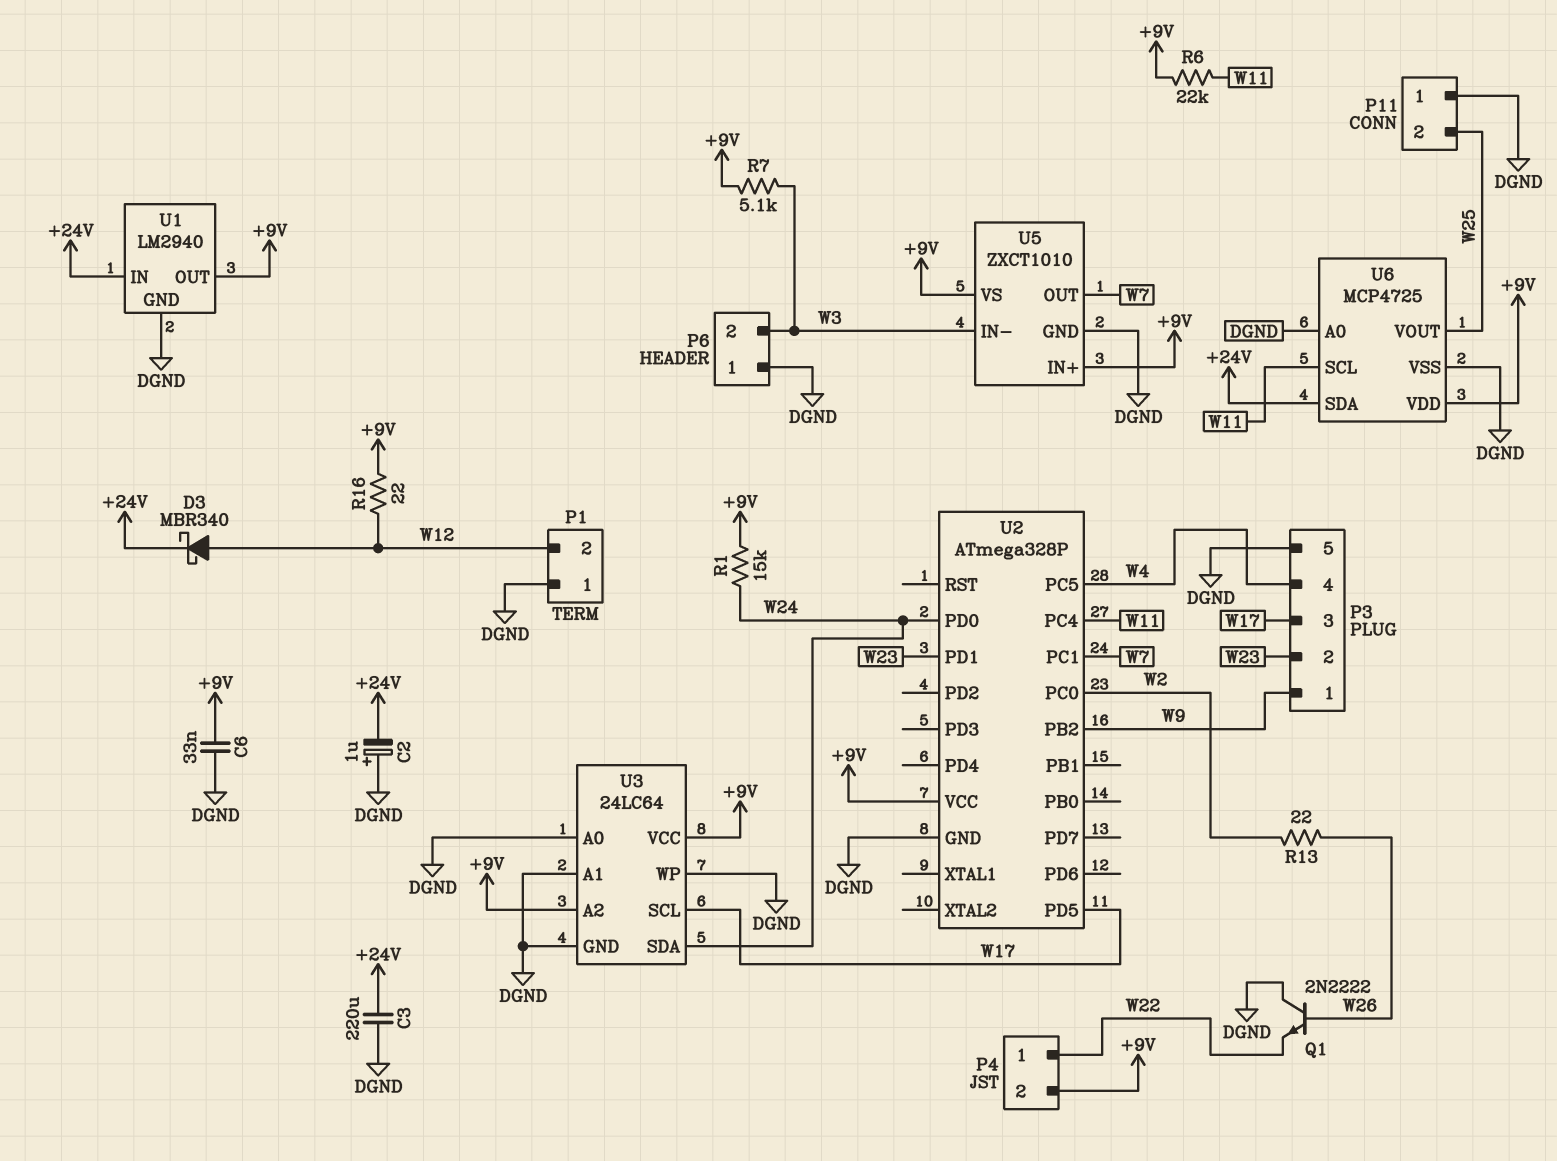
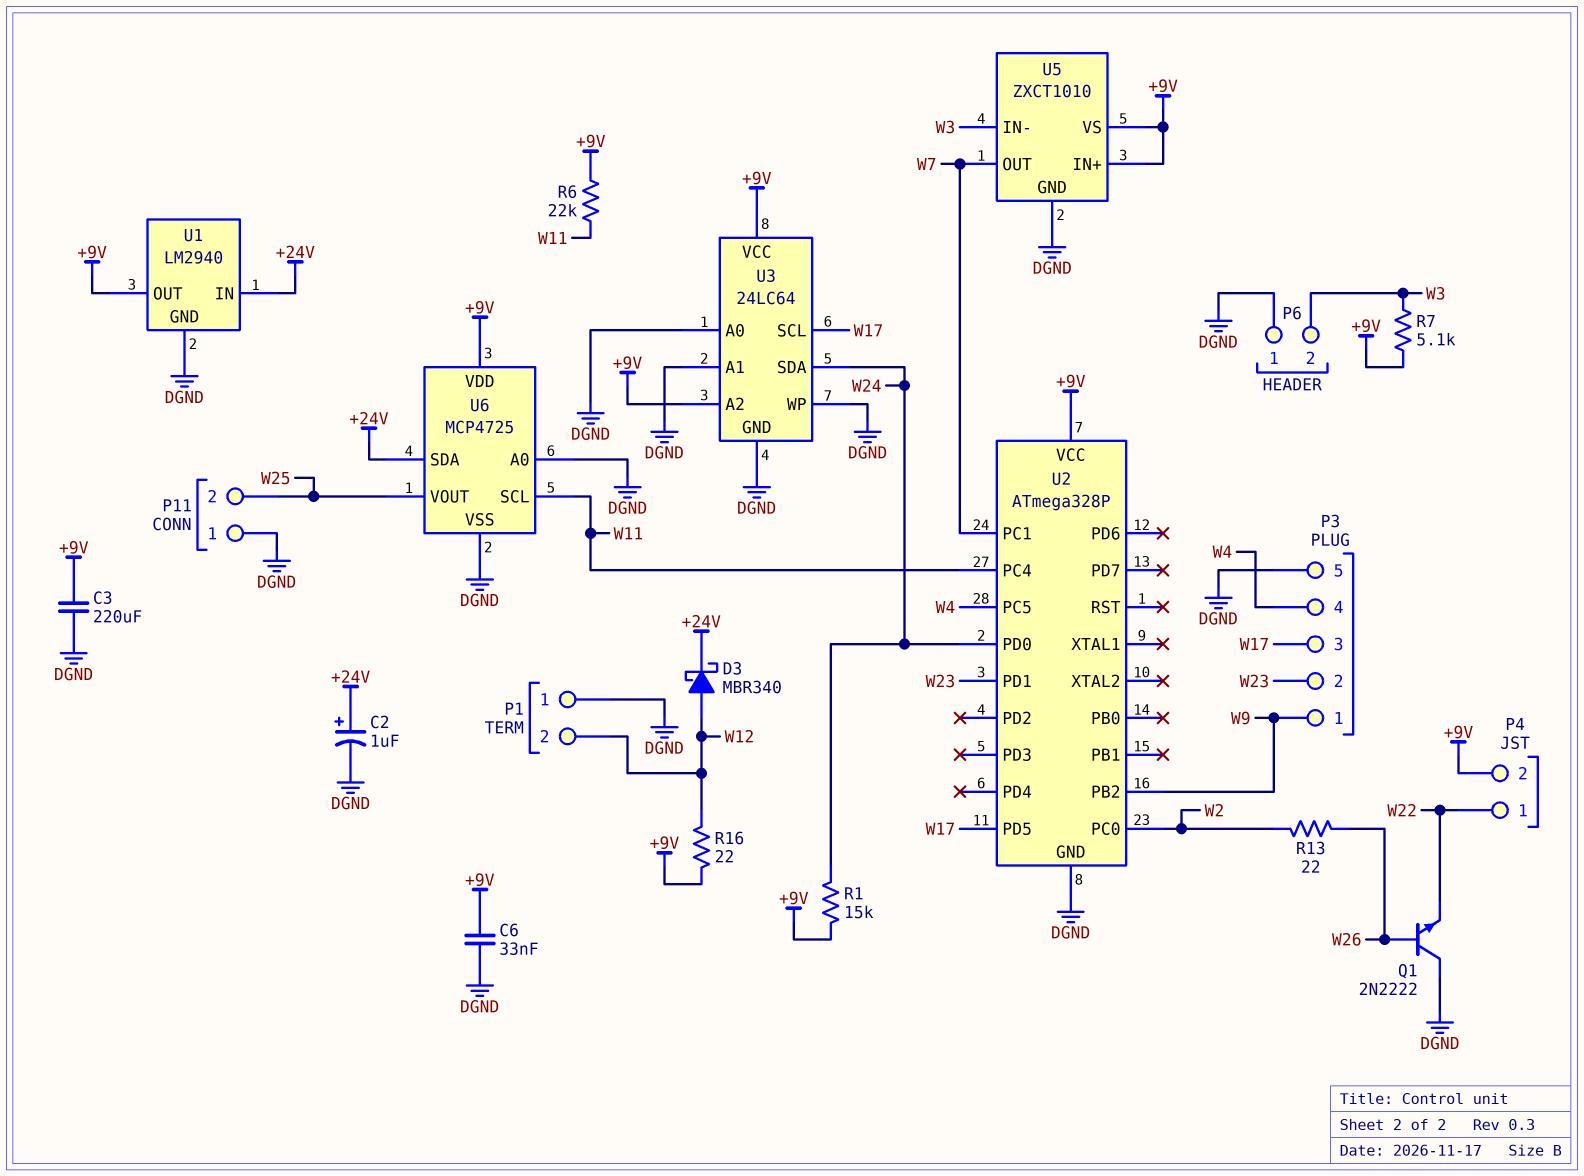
C2: 1uF (plus DGND, minus +24V) -> 1uF (plus +24V, minus DGND)
C3: 220uF (+24V, DGND) -> 220uF (+9V, DGND)

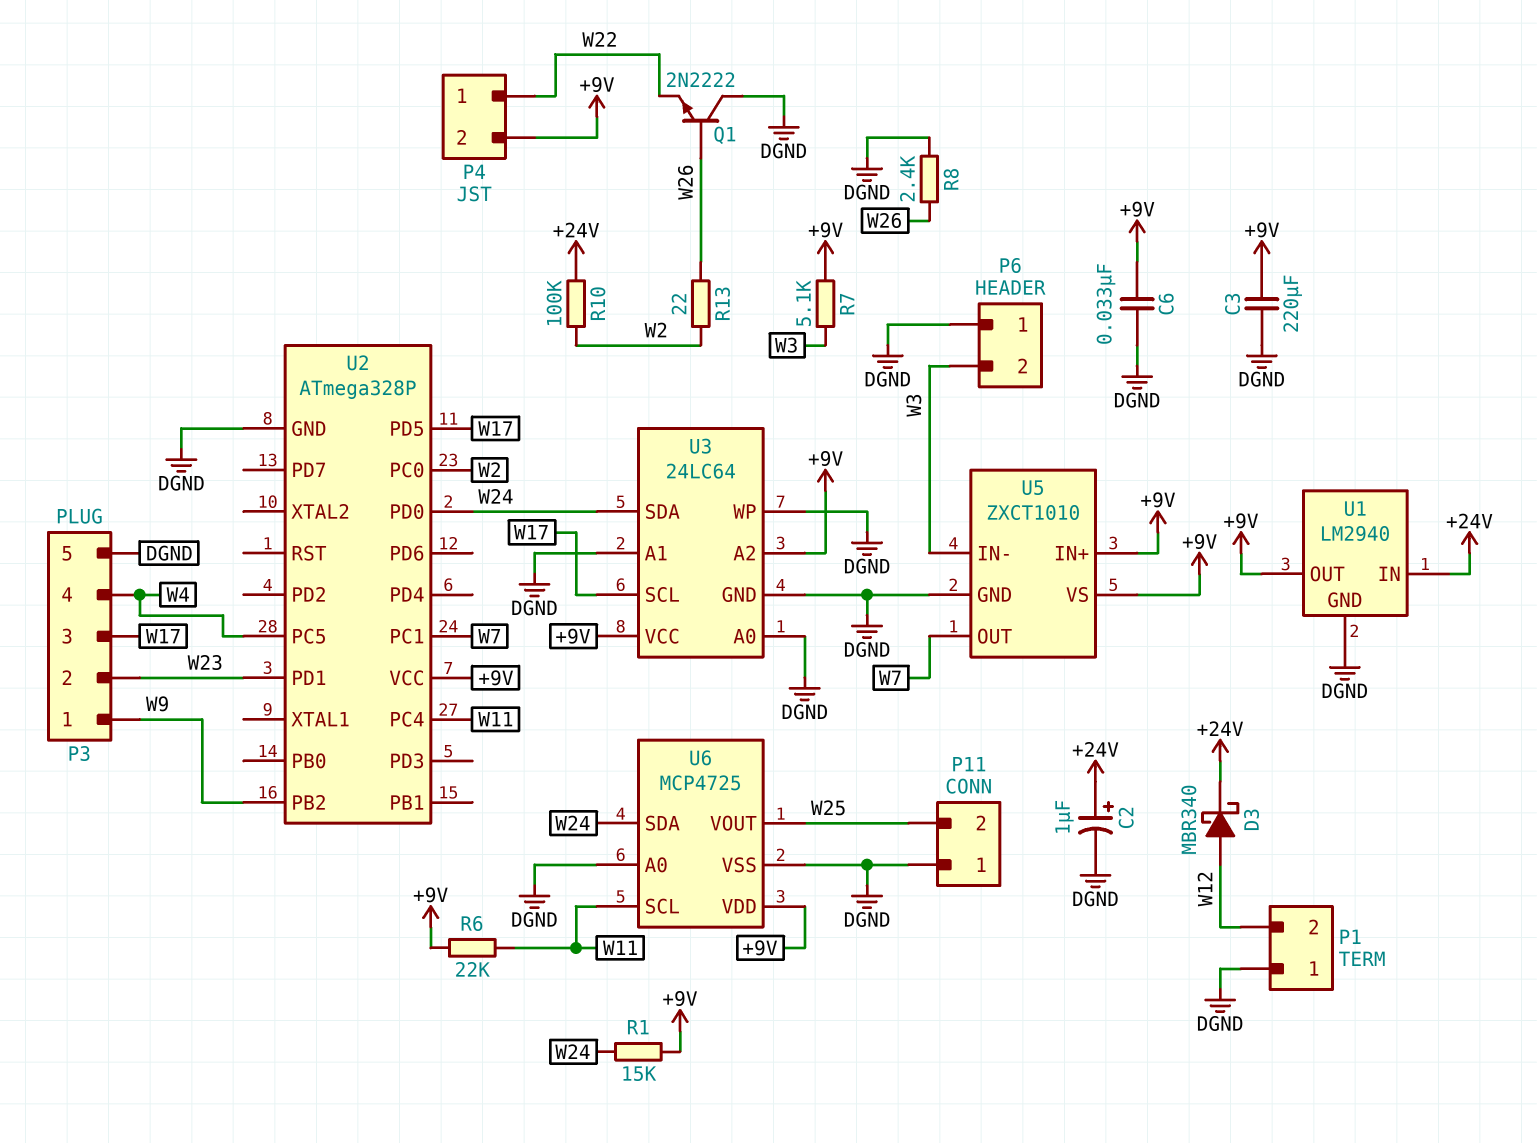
R8: none -> 2.4k (DGND, W26)
R10: none -> 100k (+24V, W2)
R16: 22 (+9V, W12) -> none
U6 pin SDA: +24V -> W24

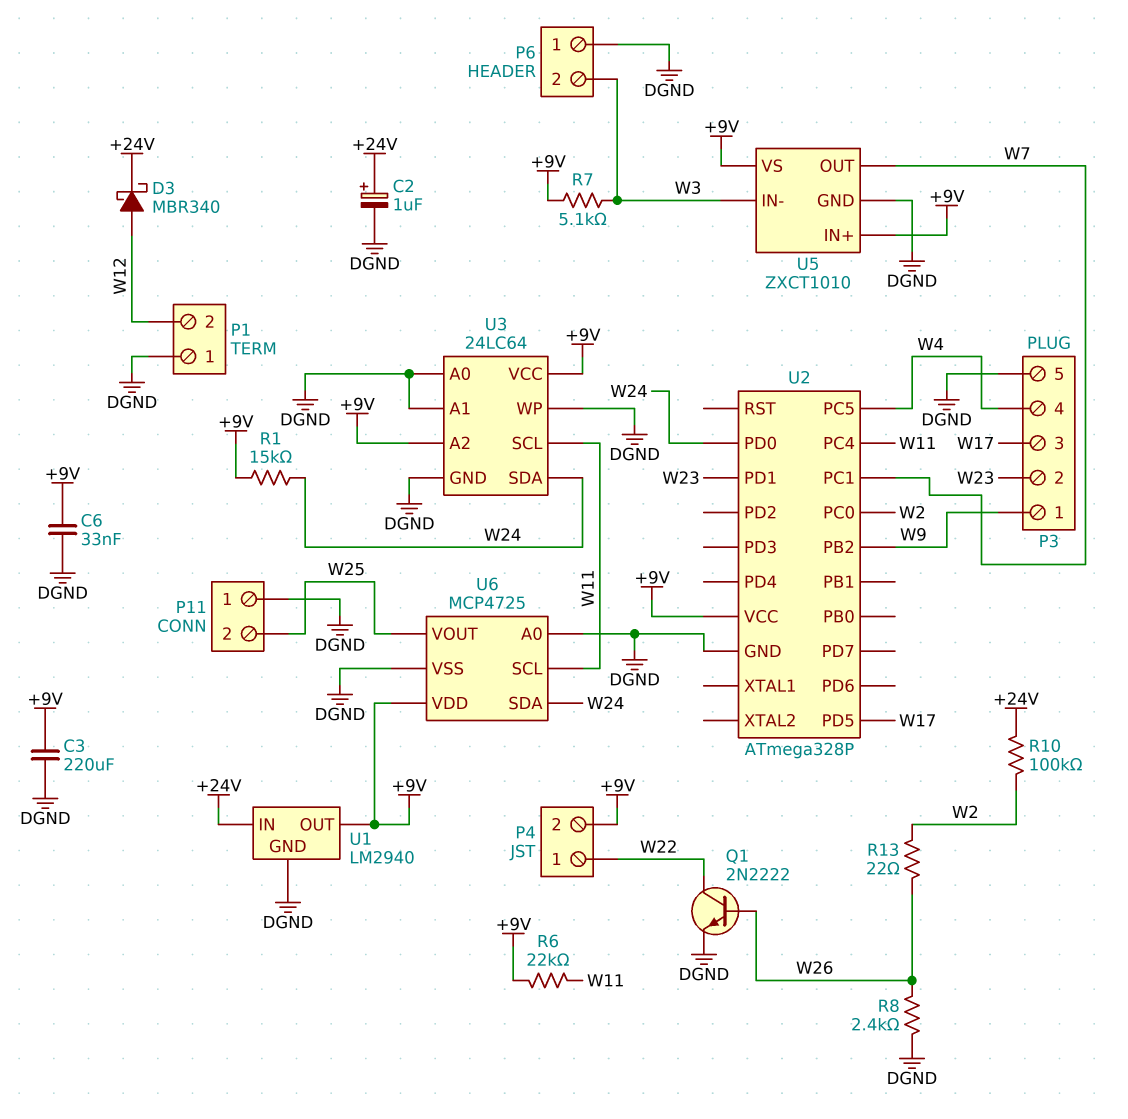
Q1: NPN 2N2222 (B W26, C DGND, E W22) -> NPN 2N2222 (B W26, C W22, E DGND)
U3 pin SCL: W17 -> W11

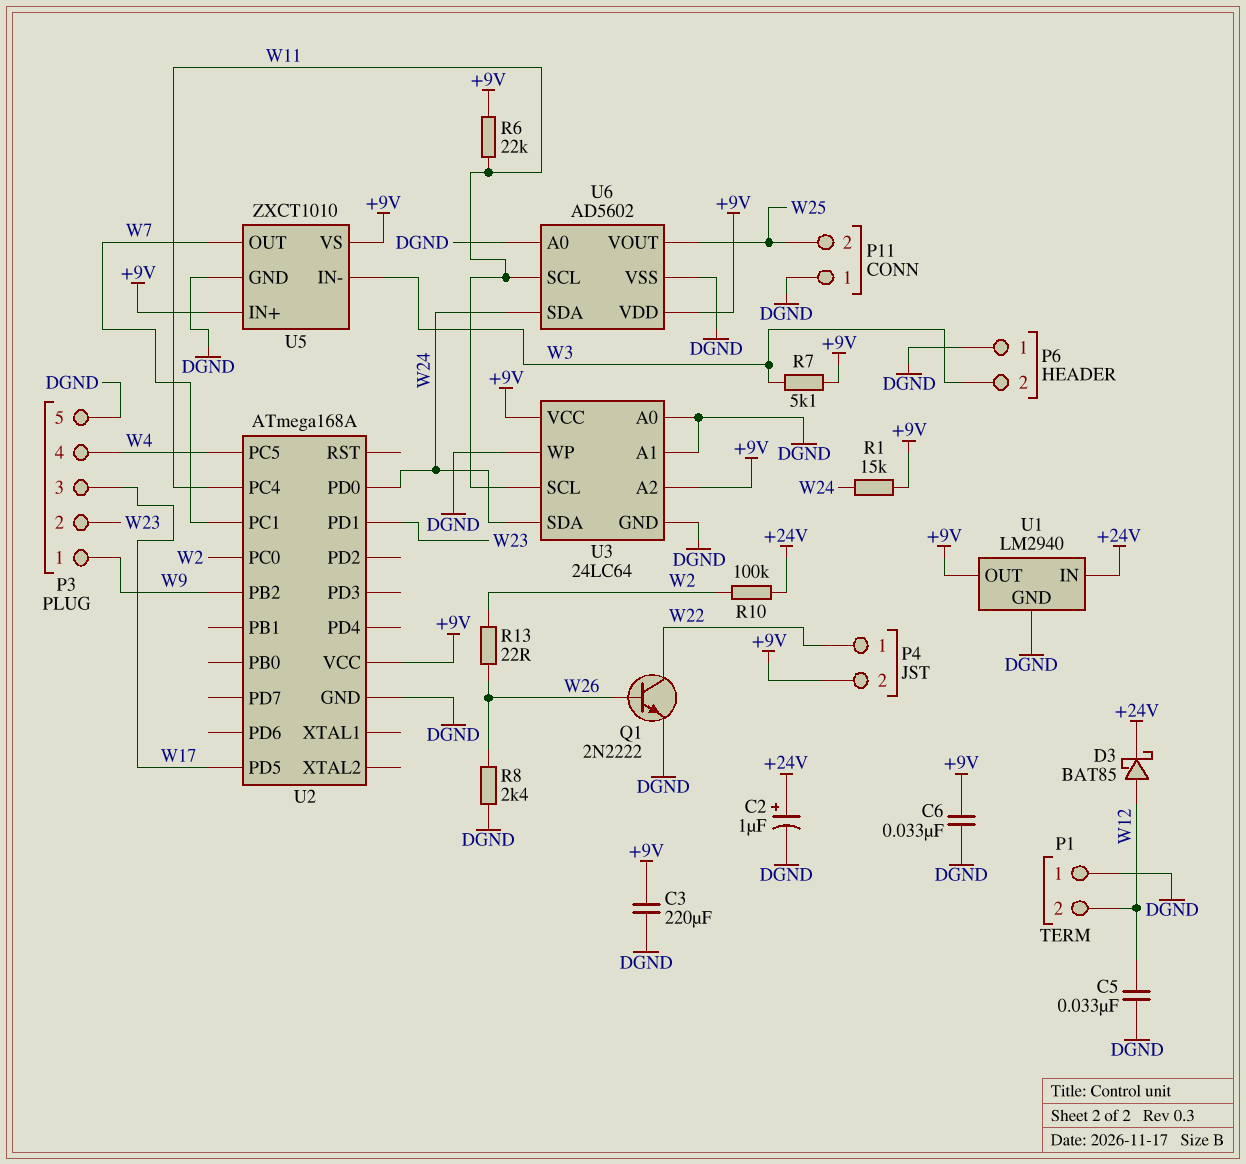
C5: none -> 33nF (DGND, W12)
D3: schottky MBR340 (A W12, K +24V) -> schottky BAT85 (A W12, K +24V)
U2: ATmega328P -> ATmega168A
U6: MCP4725 -> AD5602

